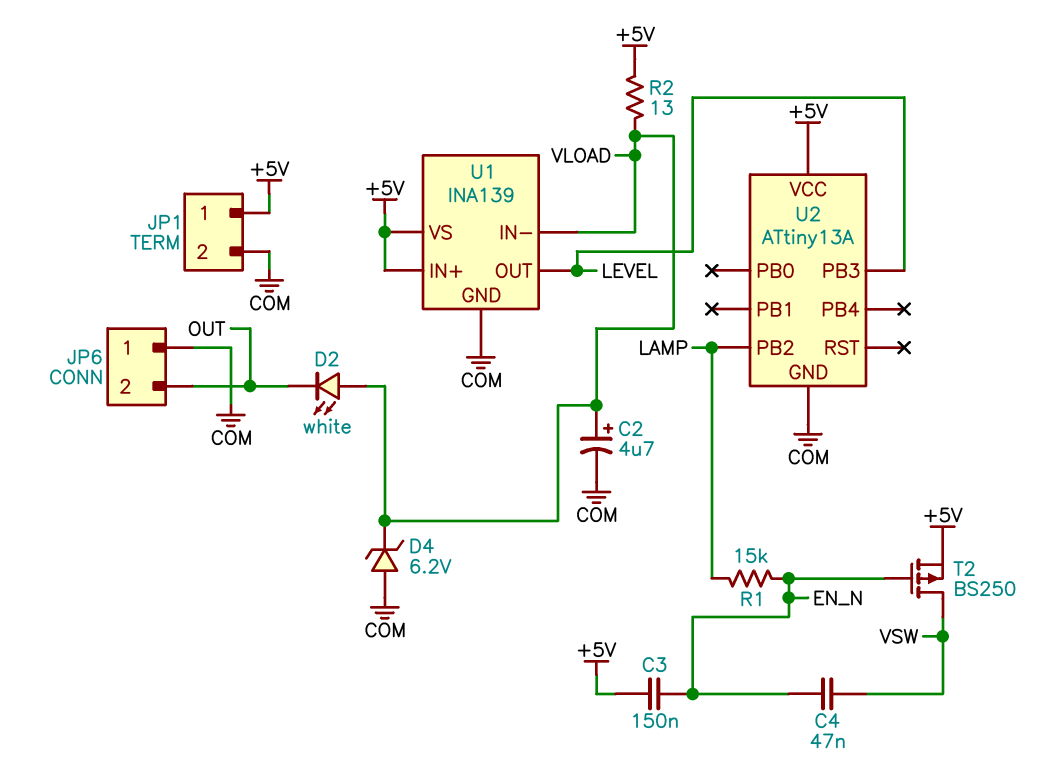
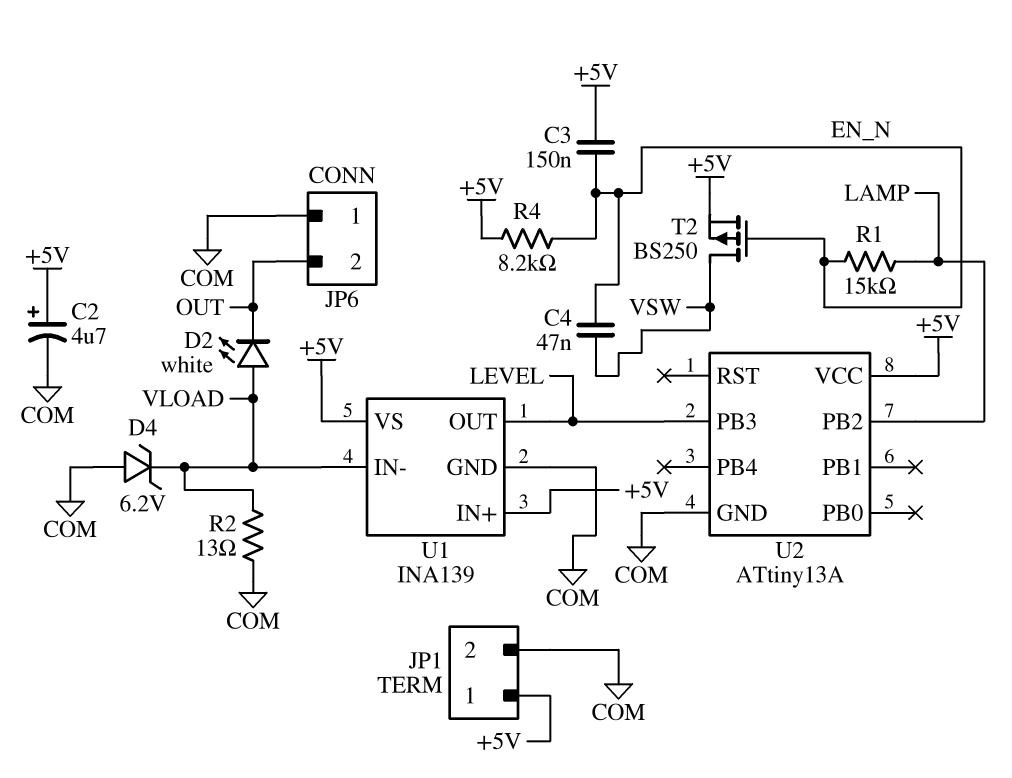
C2: 4.7uF (plus VLOAD, minus COM) -> 4.7uF (plus +5V, minus COM)
R2: 13 (+5V, VLOAD) -> 13 (COM, VLOAD)
R4: none -> 8.2k (+5V, EN_N)

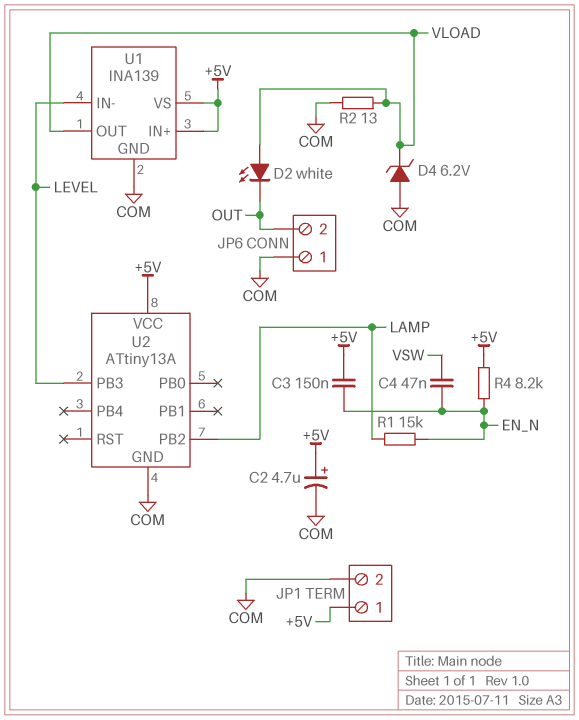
T2: PMOS BS250 (G EN_N, D VSW, S +5V) -> none
U1 pin IN-: VLOAD -> LEVEL
U1 pin OUT: LEVEL -> VLOAD

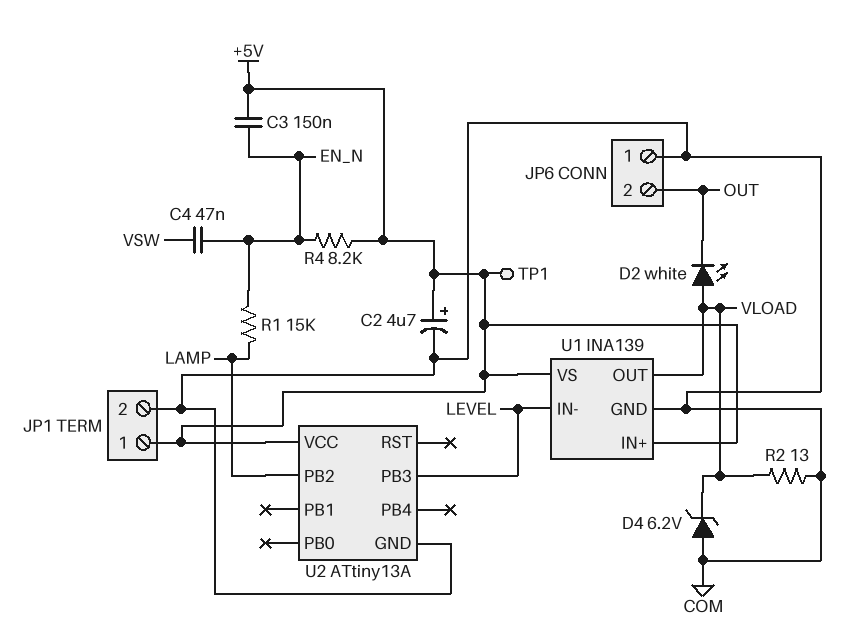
TP1: none -> test point (+5V)

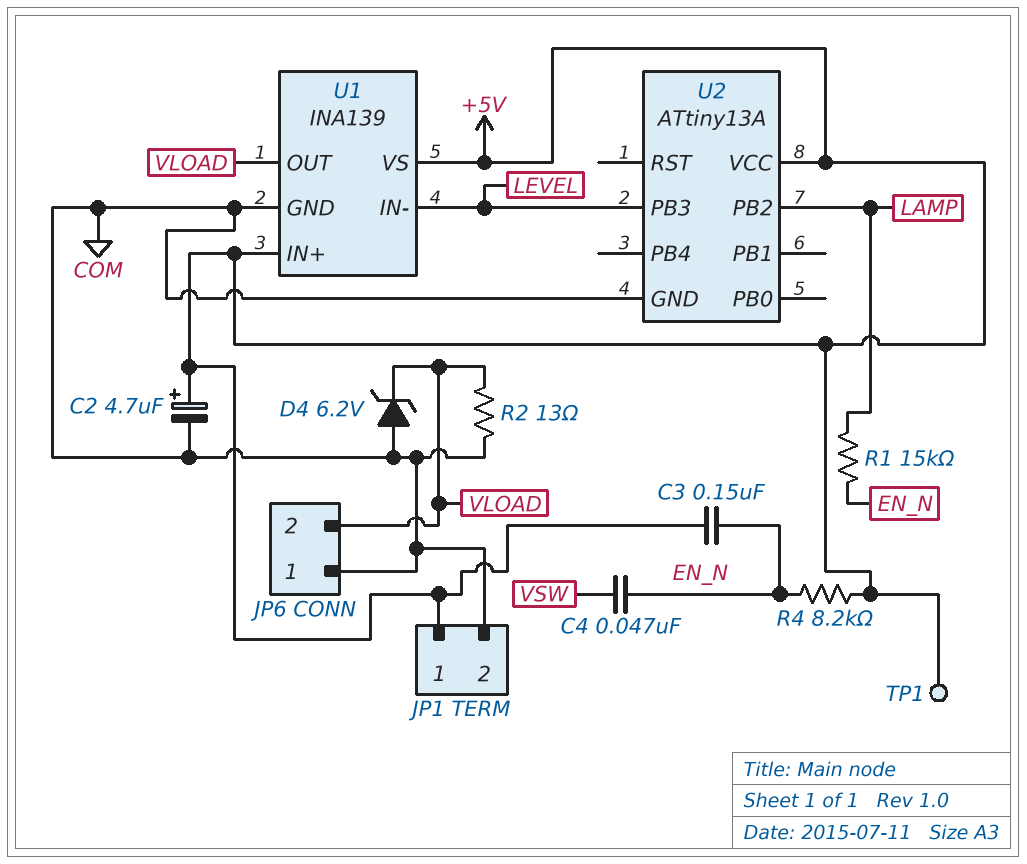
D2: LED white (A VLOAD, K OUT) -> none
JP6 pin 2: OUT -> VLOAD

